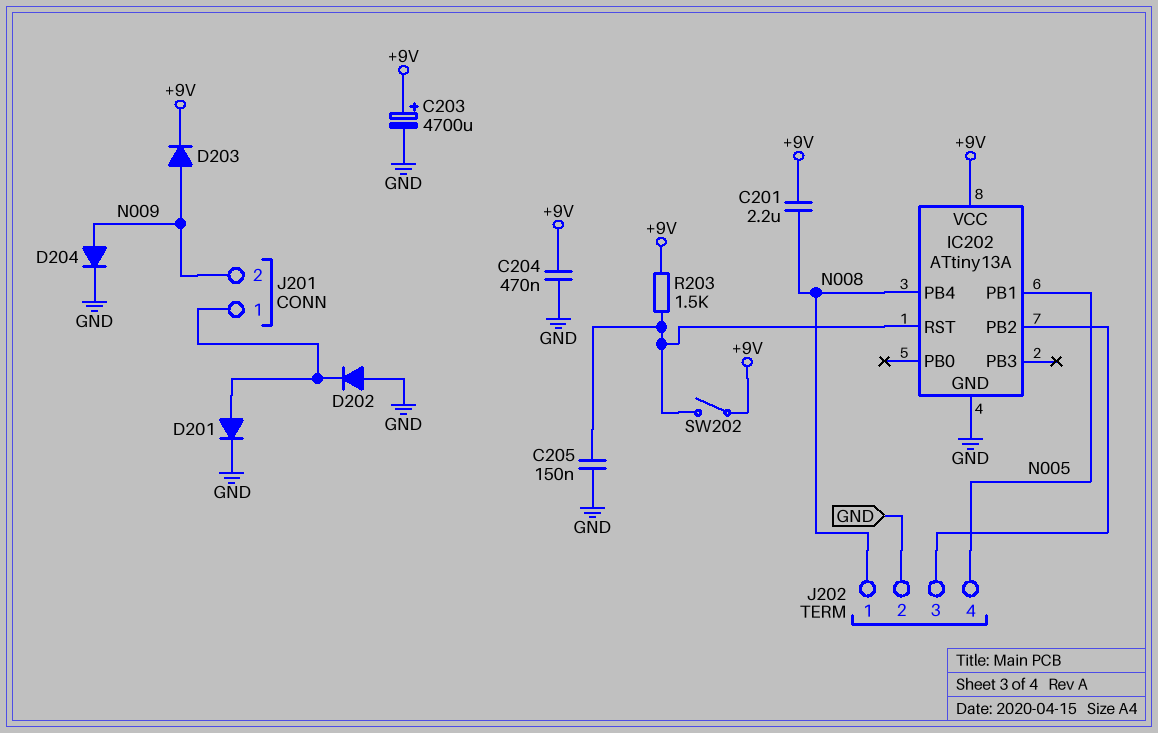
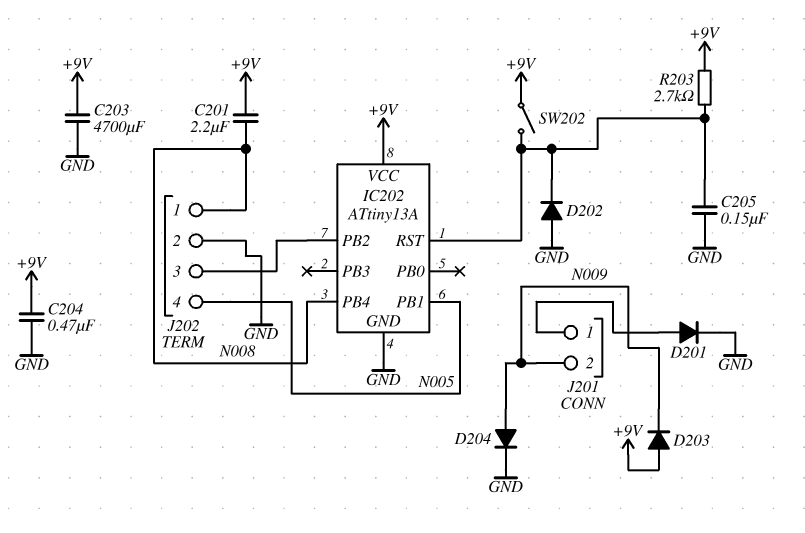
C203: 4700uF (plus +9V, minus GND) -> 4700uF (+9V, GND)
D202: diode (A GND, K J201/1) -> diode (A GND, K IC202/RST)
D203: diode (A N009, K +9V) -> diode (A +9V, K N009)
R203: 1.5k (+9V, IC202/RST) -> 2.7k (+9V, IC202/RST)

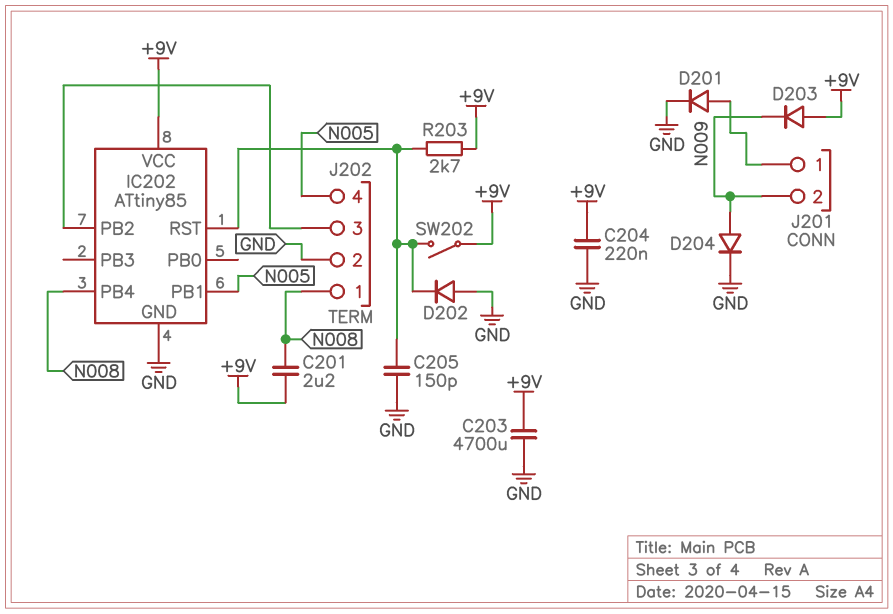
C204: 470nF (+9V, GND) -> 220nF (+9V, GND)
C205: 150nF (GND, IC202/RST) -> 150pF (GND, IC202/RST)
IC202: ATtiny13A -> ATtiny85

